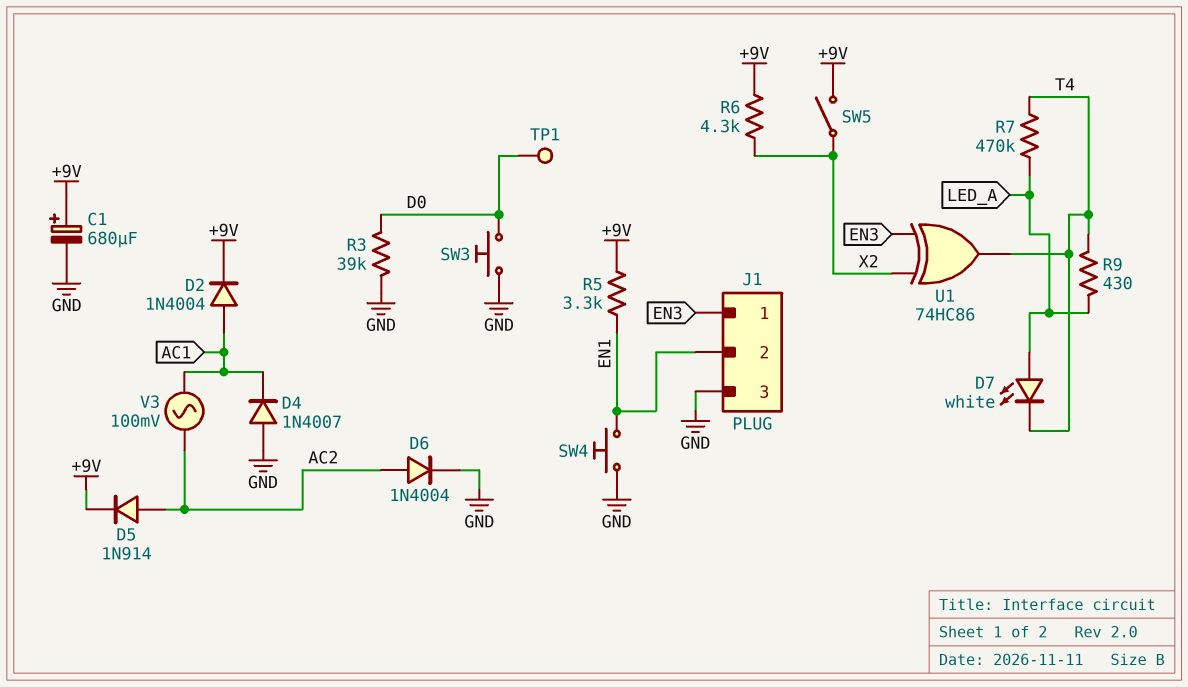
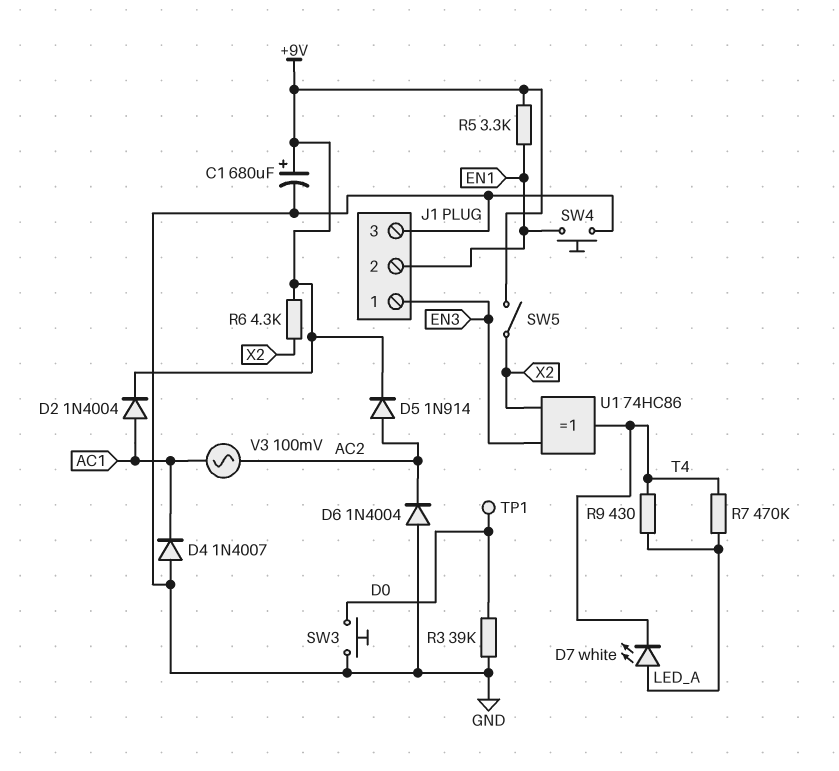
D6: diode 1N4004 (A AC2, K GND) -> diode 1N4004 (A GND, K AC2)

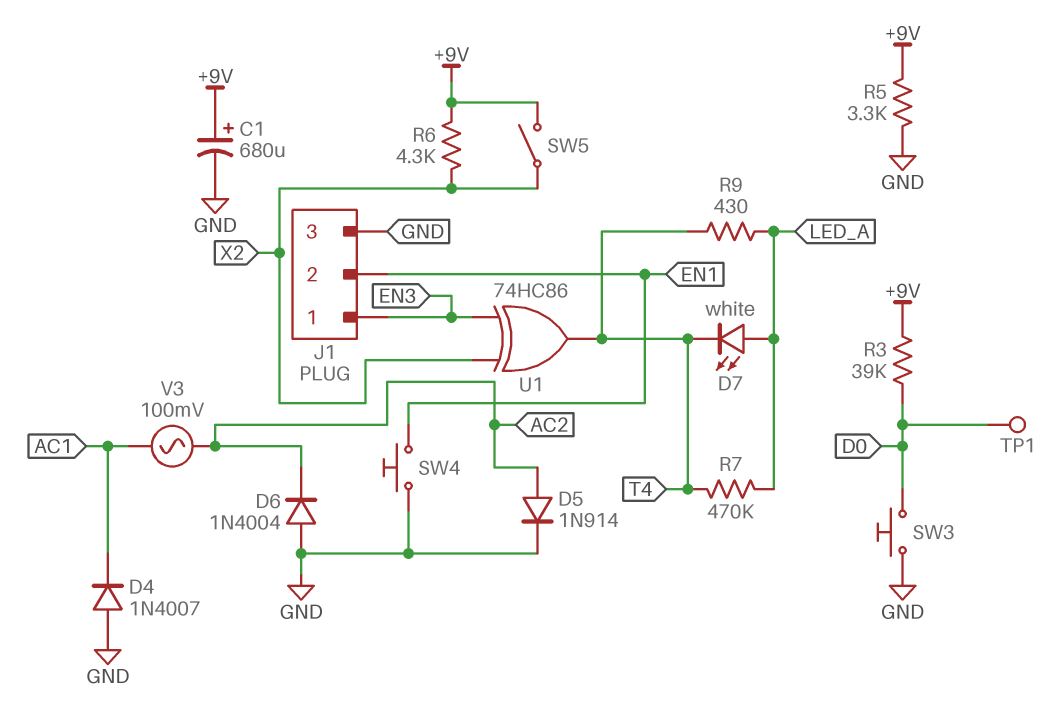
D2: diode 1N4004 (A AC1, K +9V) -> none
D5: diode 1N914 (A AC2, K +9V) -> diode 1N914 (A AC2, K GND)
R3: 39k (D0, GND) -> 39k (+9V, D0)
R5: 3.3k (+9V, EN1) -> 3.3k (+9V, GND)

